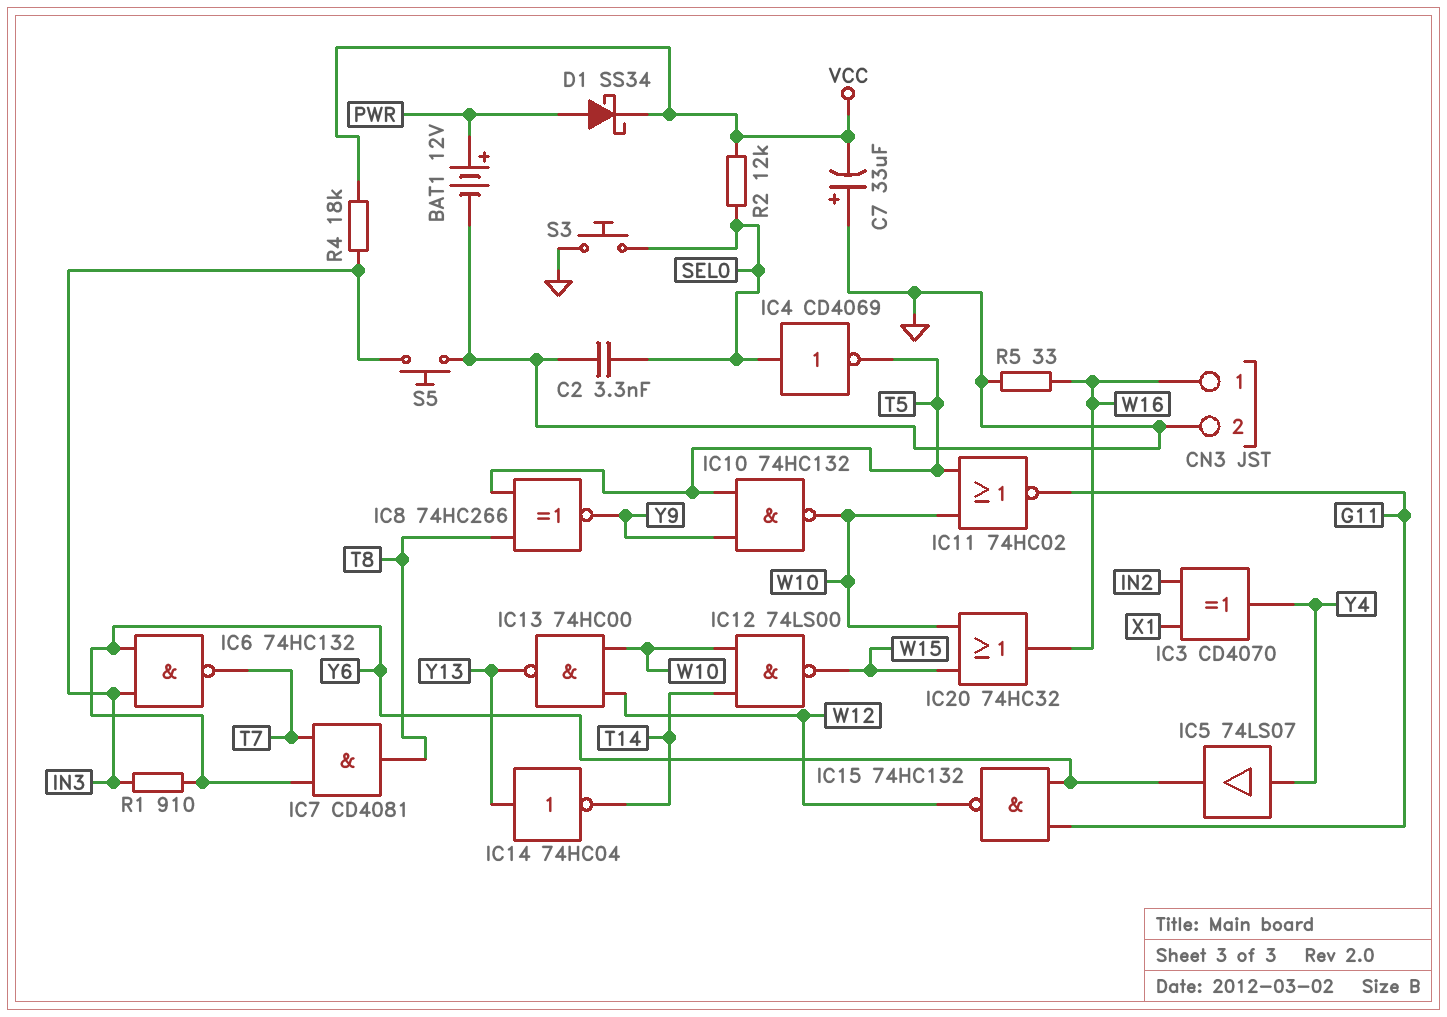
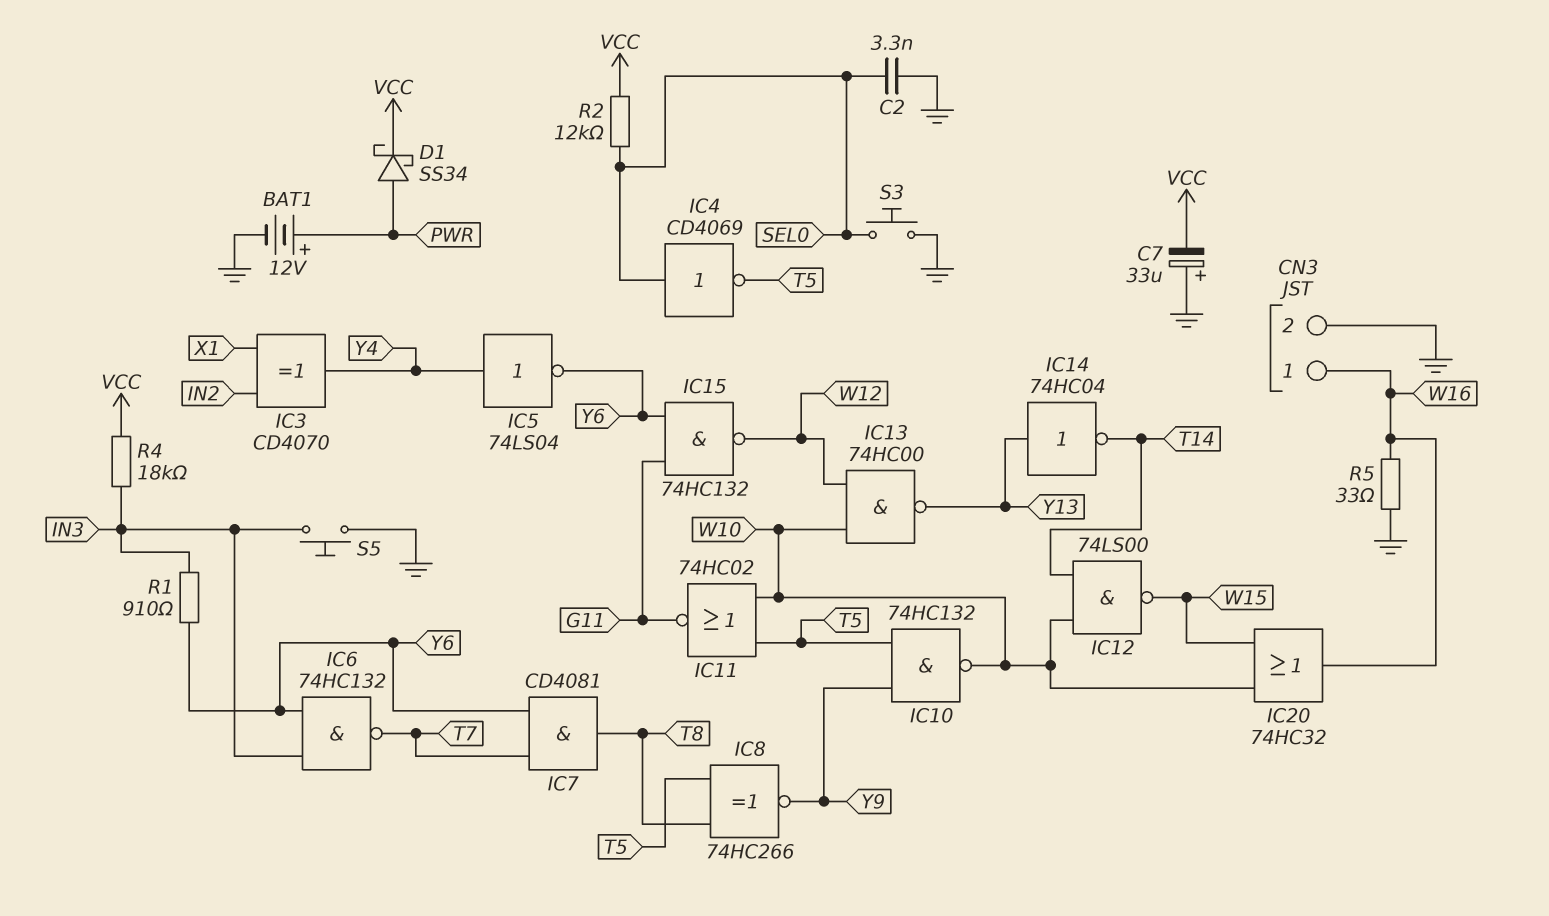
IC5: buffer 74LS07 (in Y4, out Y6) -> NOT 74LS04 (in Y4, out Y6)

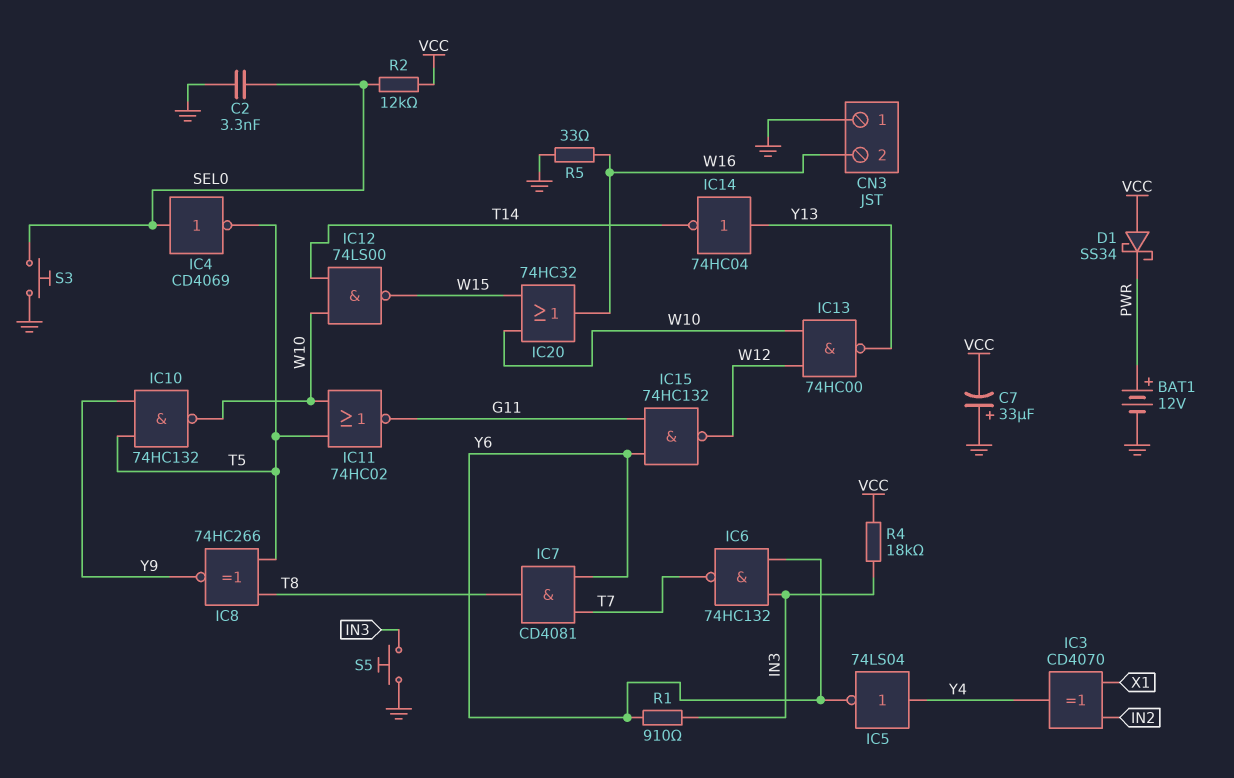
CN3 pin 1: W16 -> GND
CN3 pin 2: GND -> W16
D1: schottky SS34 (A PWR, K VCC) -> schottky SS34 (A VCC, K PWR)

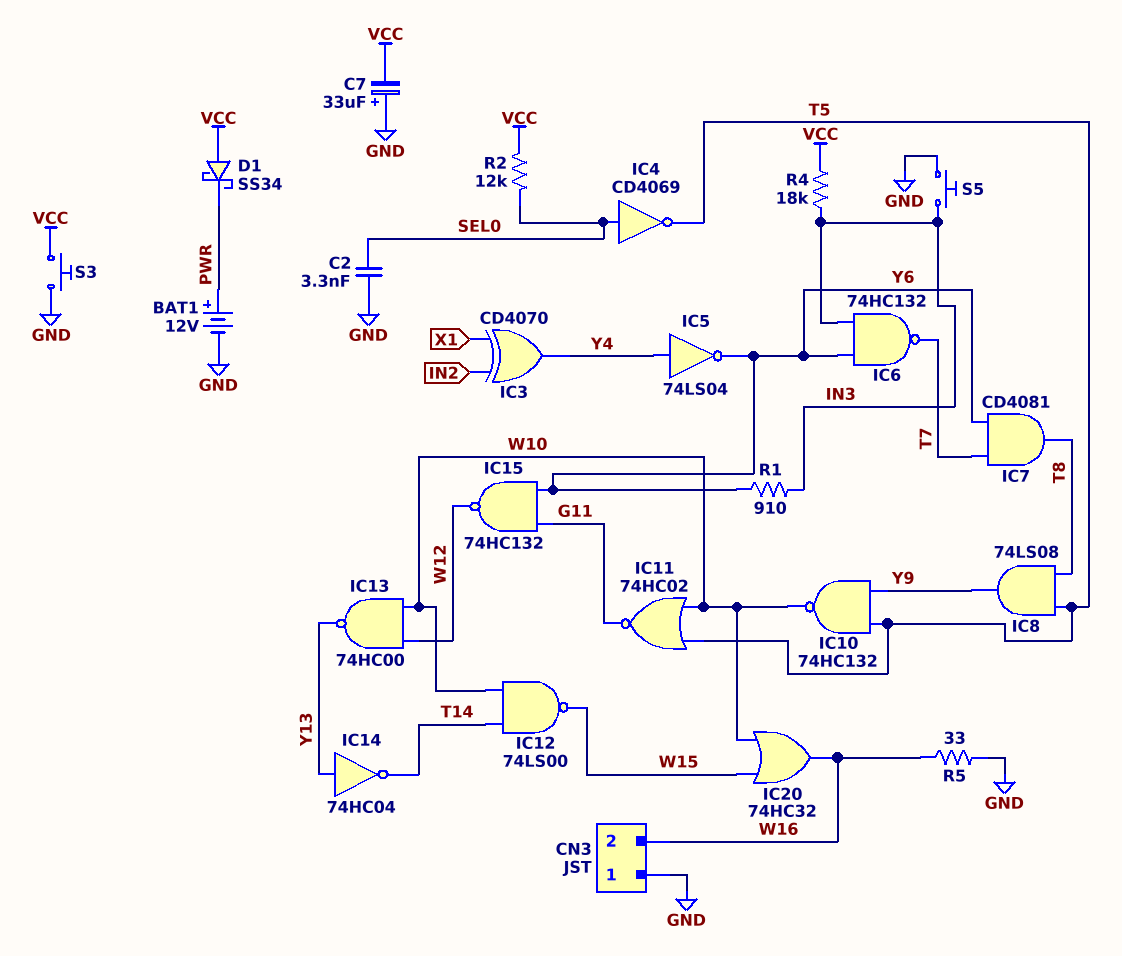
IC8: XNOR 74HC266 (in T5, in T8, out Y9) -> AND 74LS08 (in T5, in T8, out Y9)
S3: button (GND, SEL0) -> button (GND, VCC)

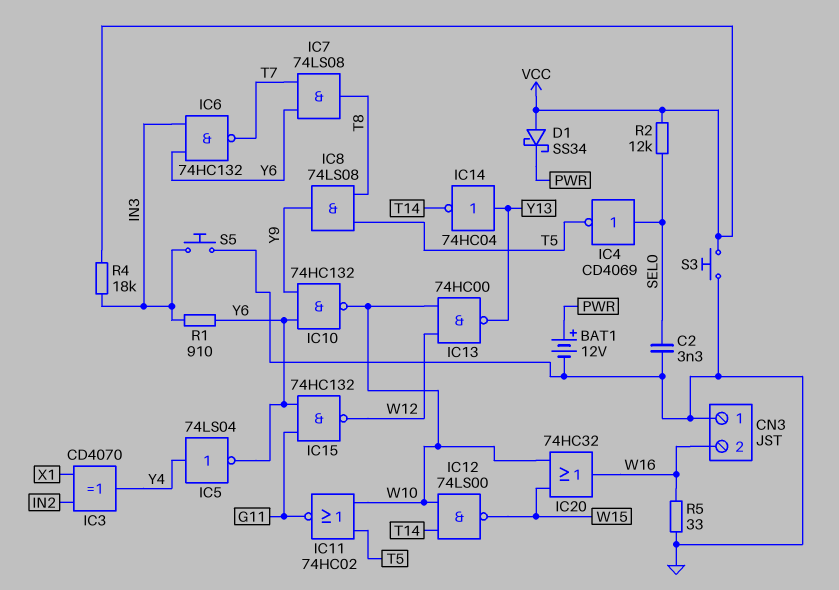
C7: 33uF (plus GND, minus VCC) -> none
IC7: AND CD4081 (in T7, in Y6, out T8) -> AND 74LS08 (in T7, in Y6, out T8)
IC10: NAND 74HC132 (in T5, in Y9, out W10) -> NAND 74HC132 (in Y6, in Y9, out W10)

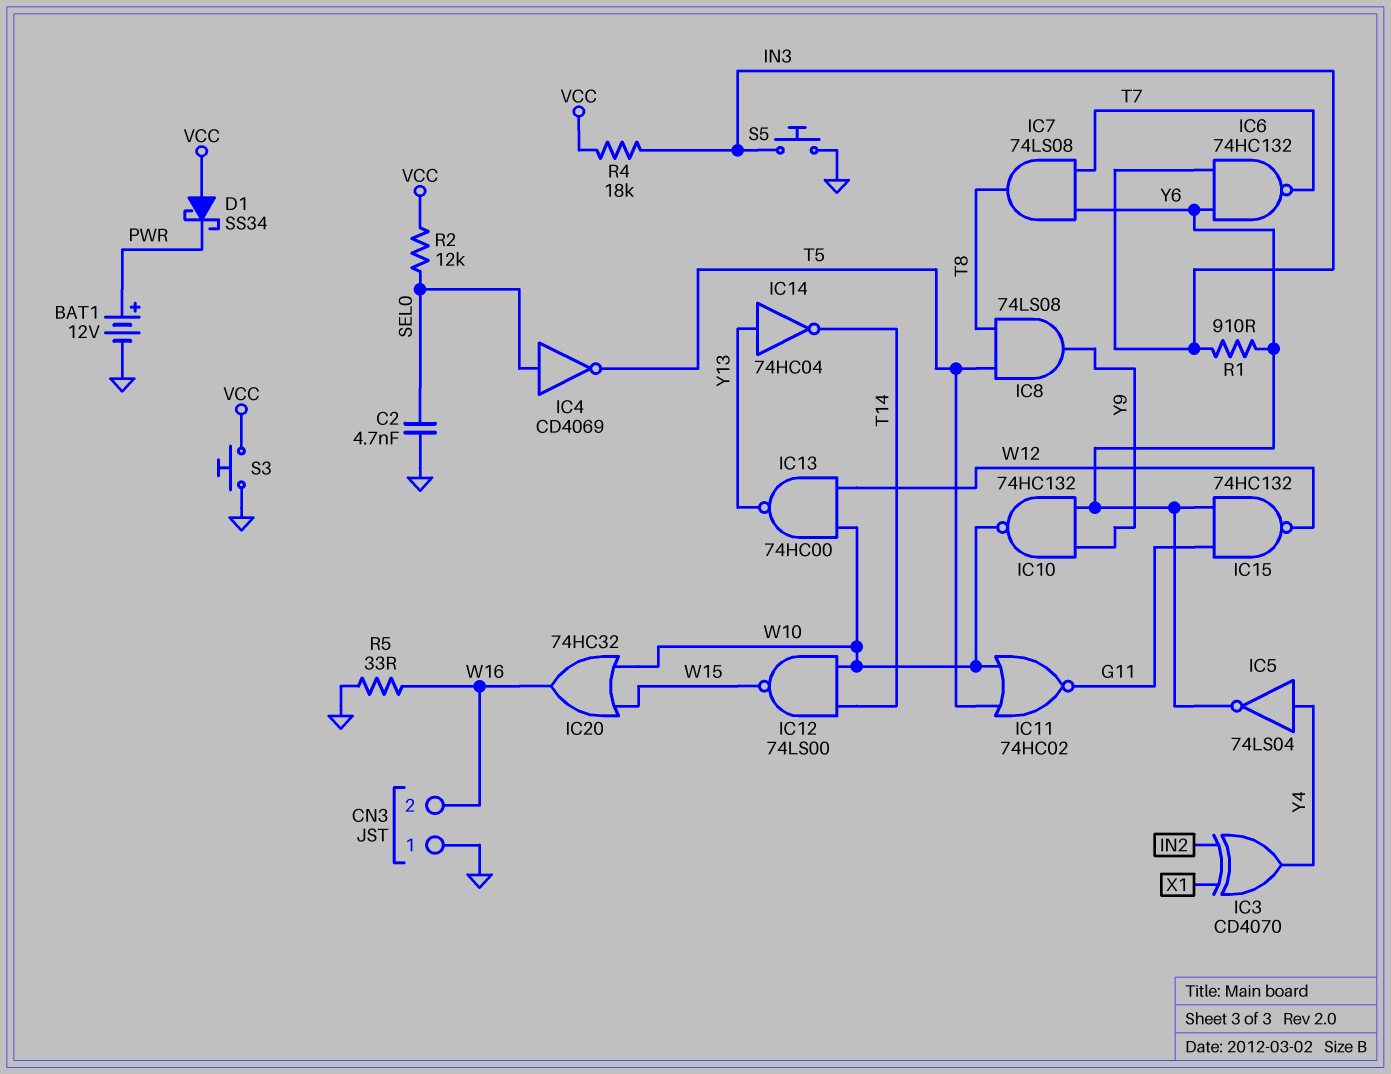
C2: 3.3nF (GND, SEL0) -> 4.7nF (GND, SEL0)

